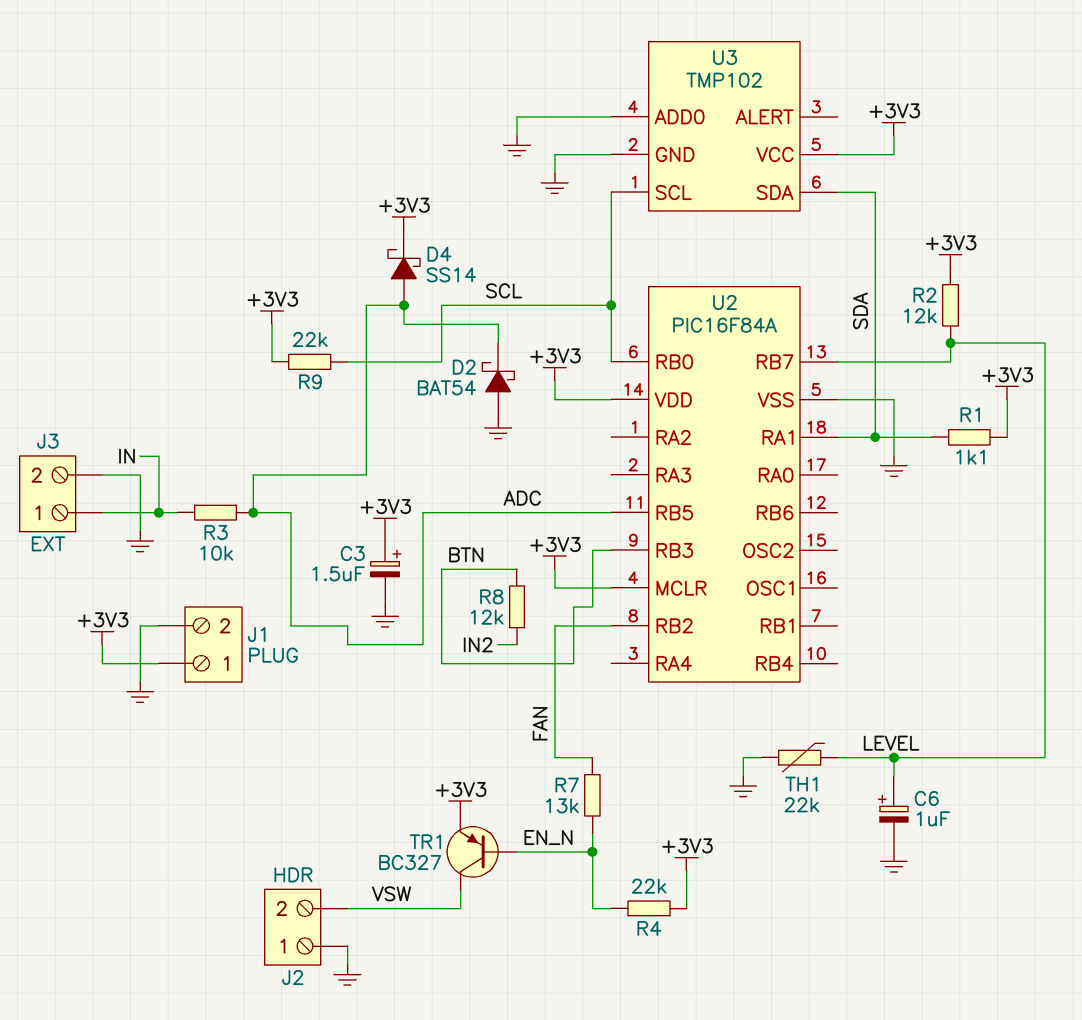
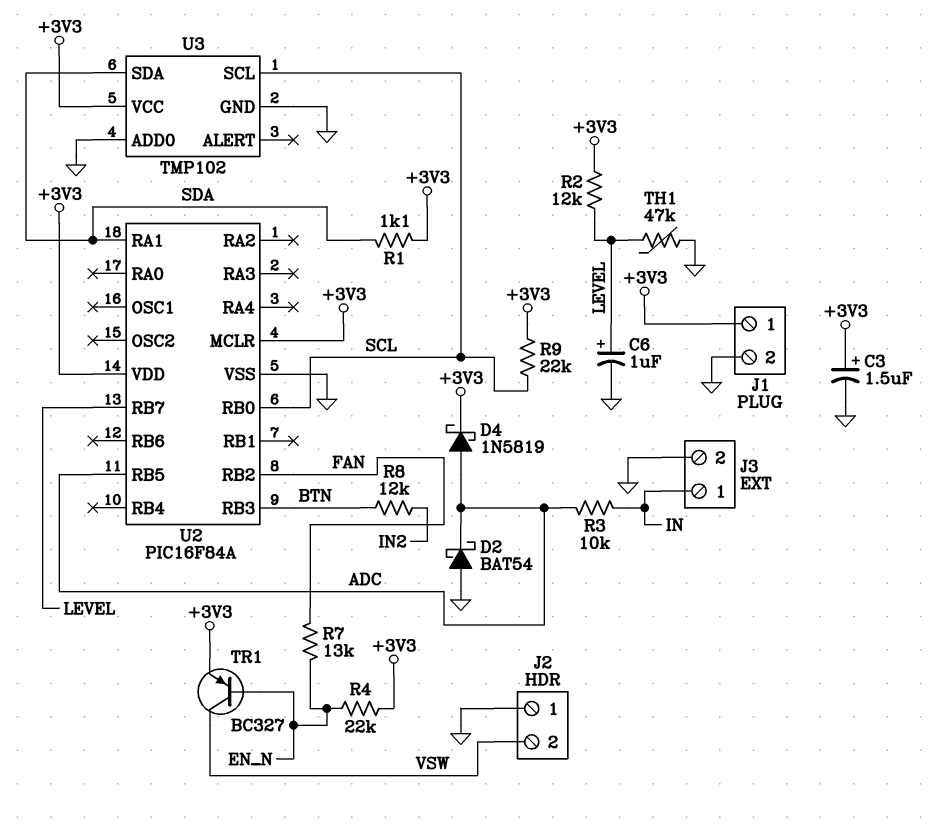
D4: schottky SS14 (A ADC, K +3V3) -> schottky 1N5819 (A ADC, K +3V3)
TH1: 22k (GND, LEVEL) -> 47k (GND, LEVEL)

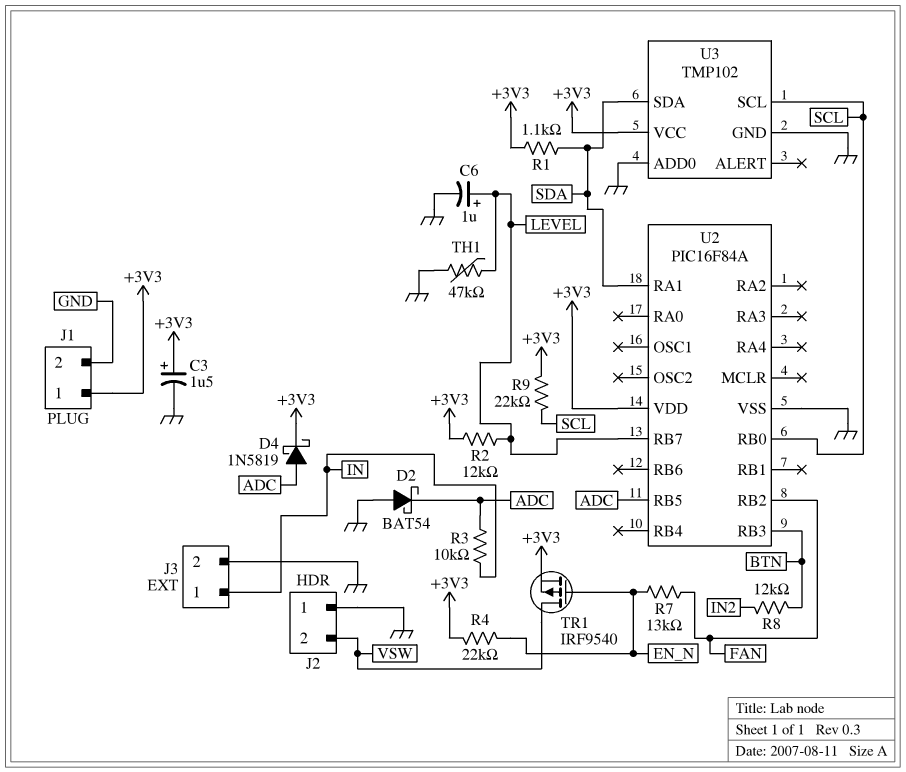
TR1: PNP BC327 (B EN_N, C VSW, E +3V3) -> PMOS IRF9540 (G EN_N, D VSW, S +3V3)
U2 pin MCLR: +3V3 -> none

